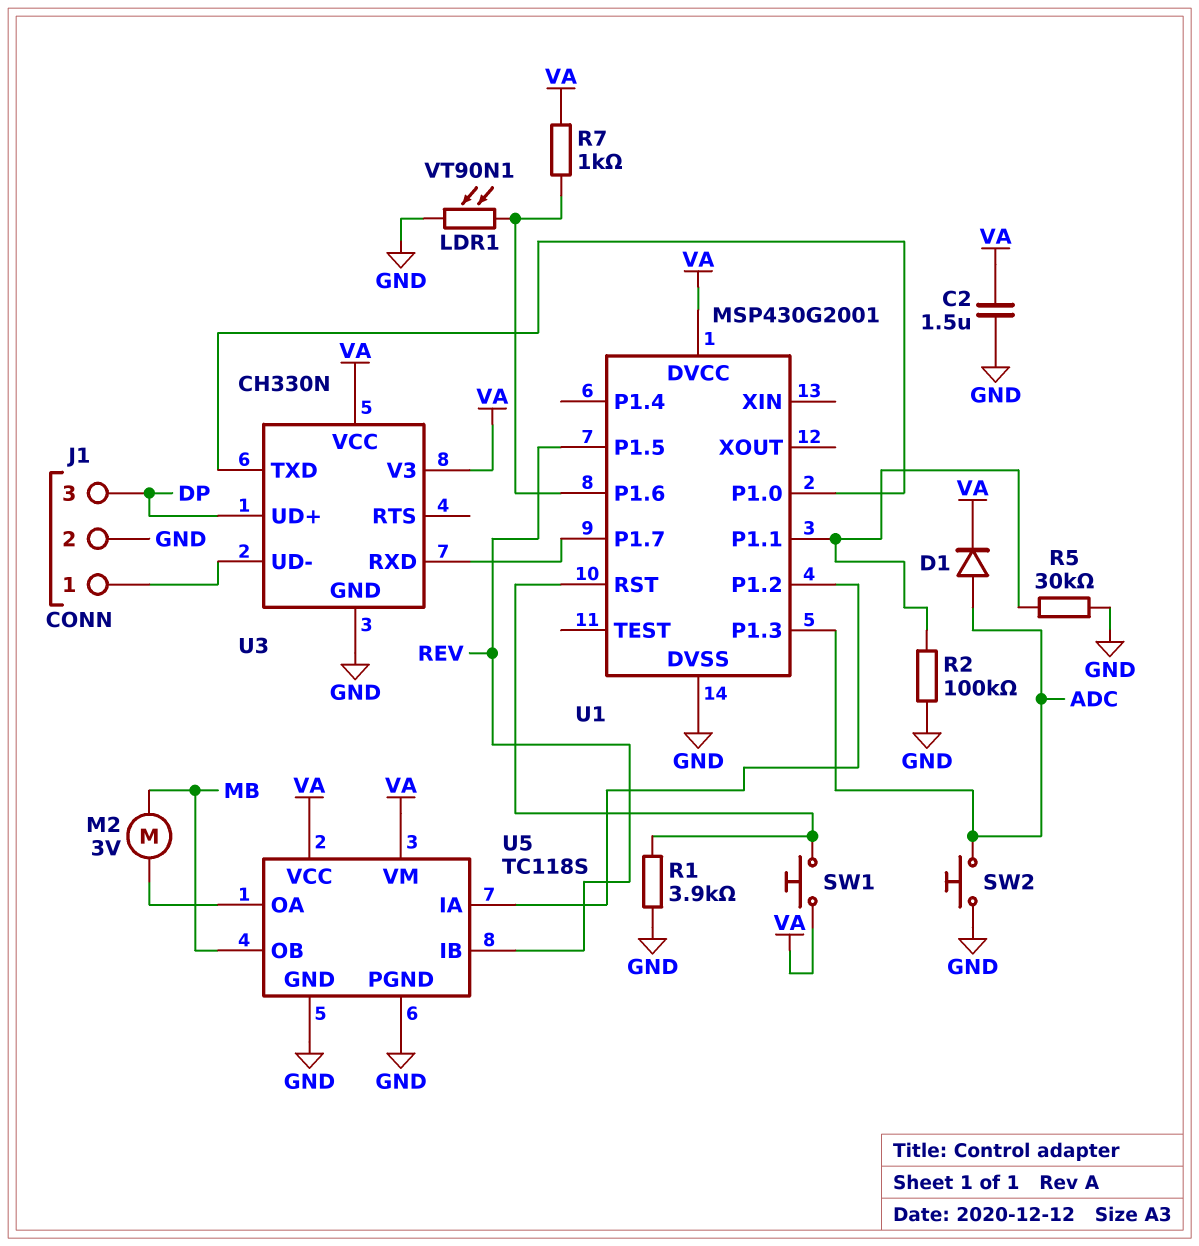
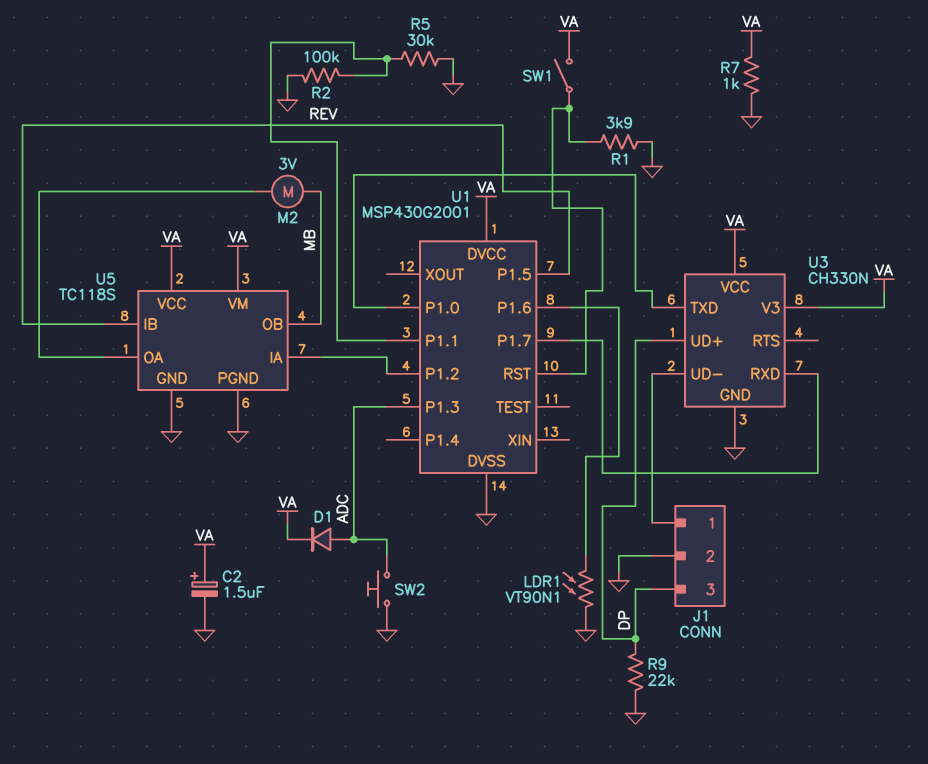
C2: 1.5uF (GND, VA) -> 1.5uF (plus VA, minus GND)
R7: 1k (U1/P1.6, VA) -> 1k (GND, VA)
R9: none -> 22k (DP, GND)
SW1: button (U1/RST, VA) -> switch (U1/RST, VA)

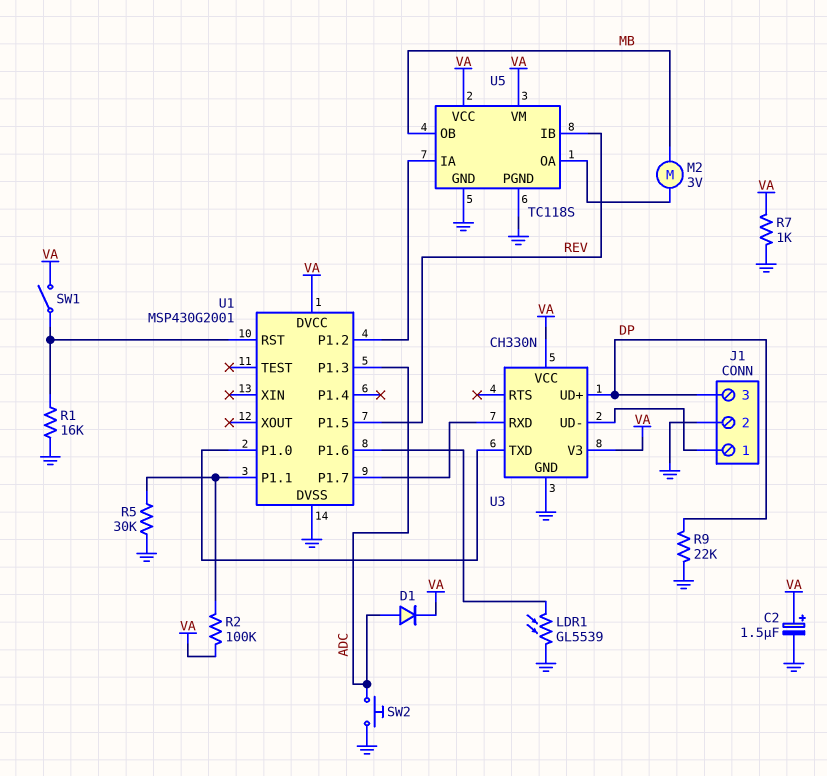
LDR1: VT90N1 (GND, U1/P1.6) -> GL5539 (GND, U1/P1.6)
R1: 3.9k (GND, U1/RST) -> 16k (GND, U1/RST)
R2: 100k (GND, U1/P1.1) -> 100k (U1/P1.1, VA)

